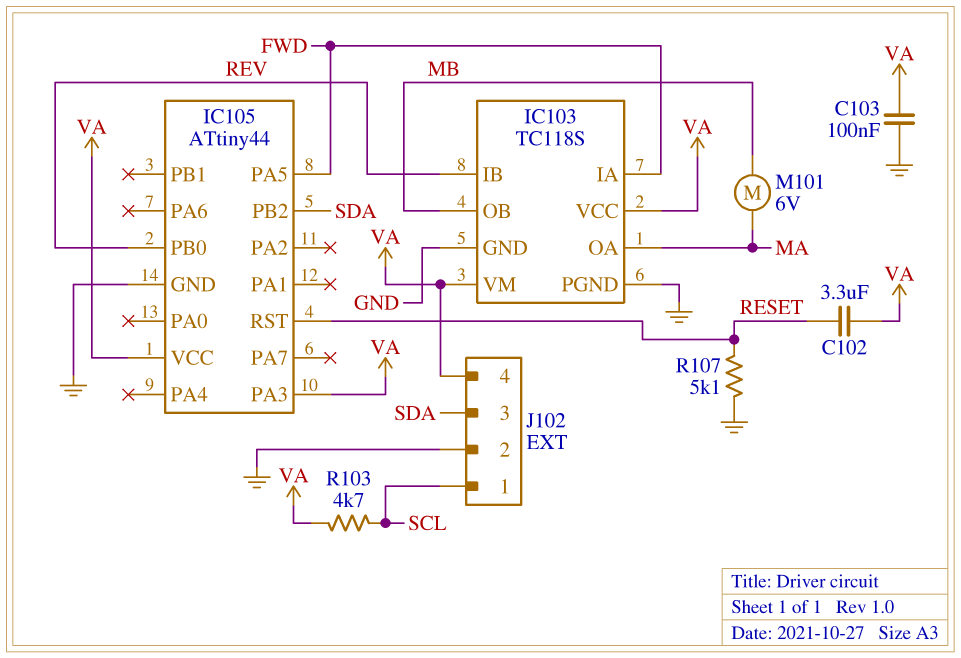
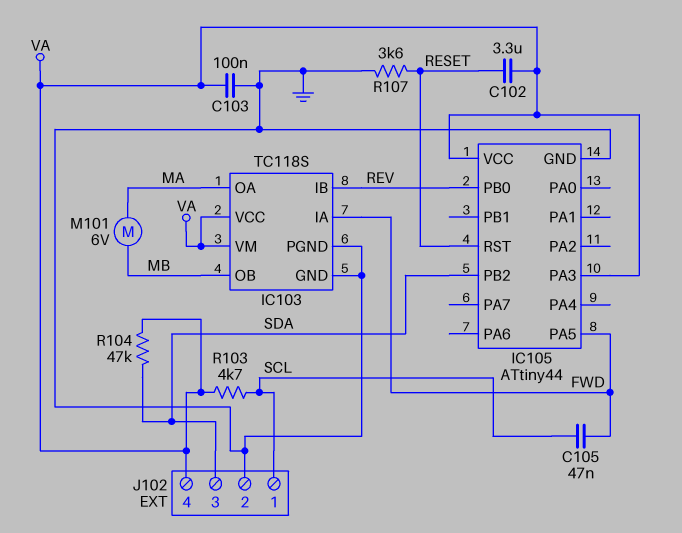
C105: none -> 47nF (FWD, SCL)
R104: none -> 47k (SDA, VA)
R107: 5.1k (GND, RESET) -> 3.6k (GND, RESET)

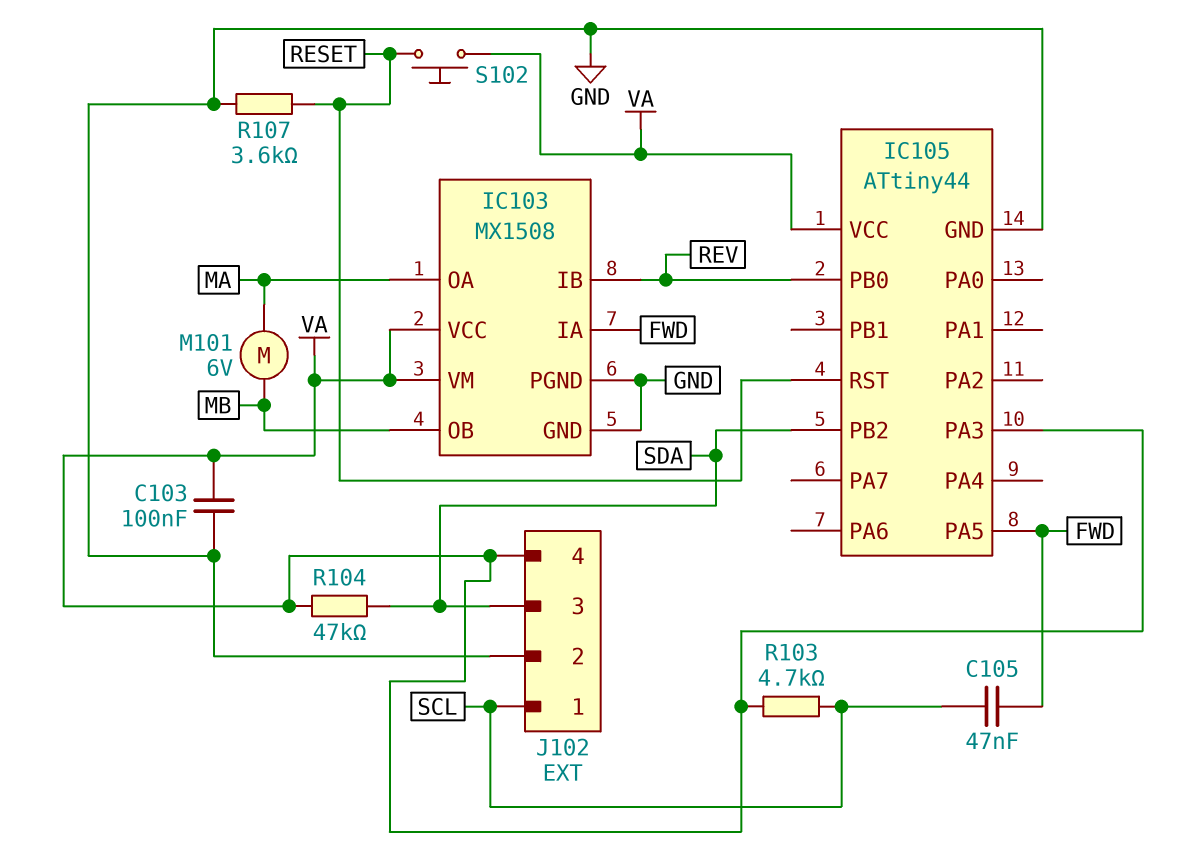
C102: 3.3uF (RESET, VA) -> none
IC103: TC118S -> MX1508
S102: none -> button (RESET, VA)

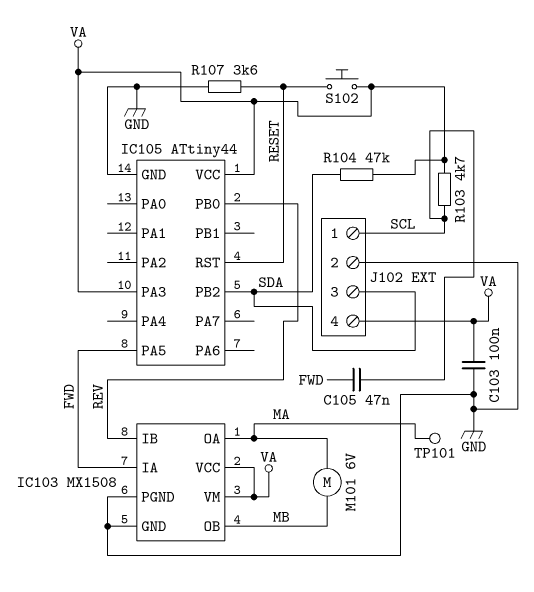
TP101: none -> test point (MA)

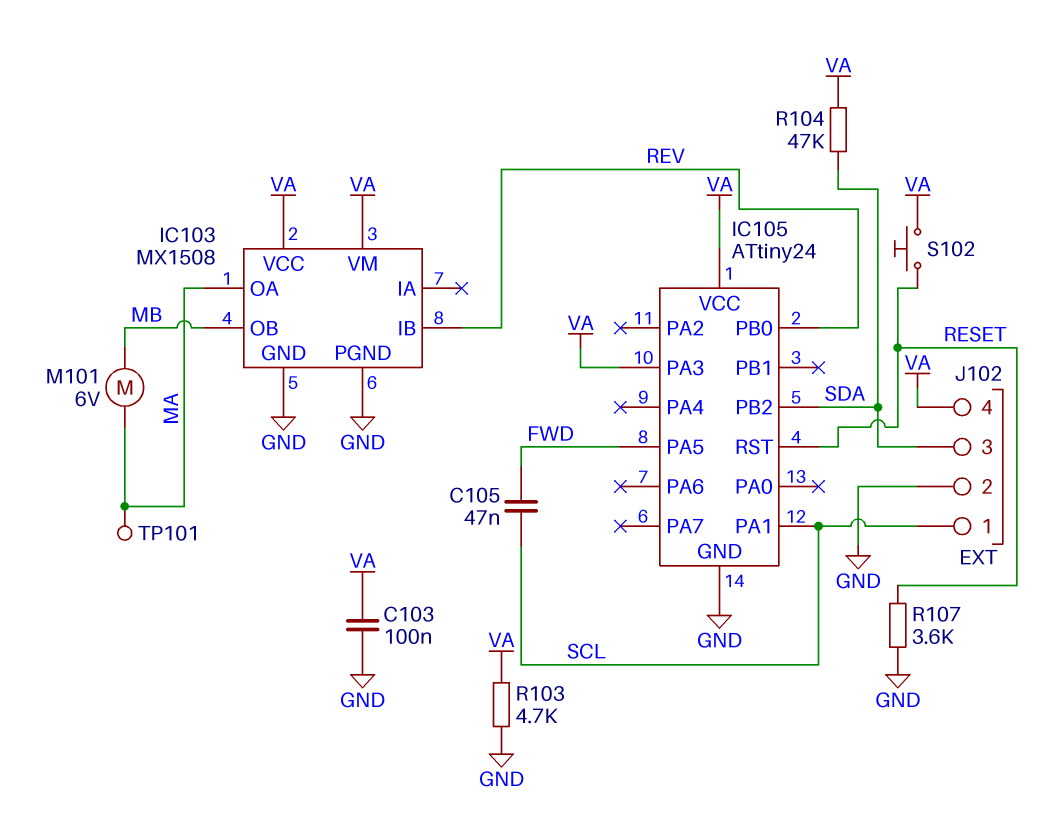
IC103 pin IA: FWD -> none
IC105: ATtiny44 -> ATtiny24
IC105 pin PA1: none -> SCL
R103: 4.7k (SCL, VA) -> 4.7k (GND, VA)

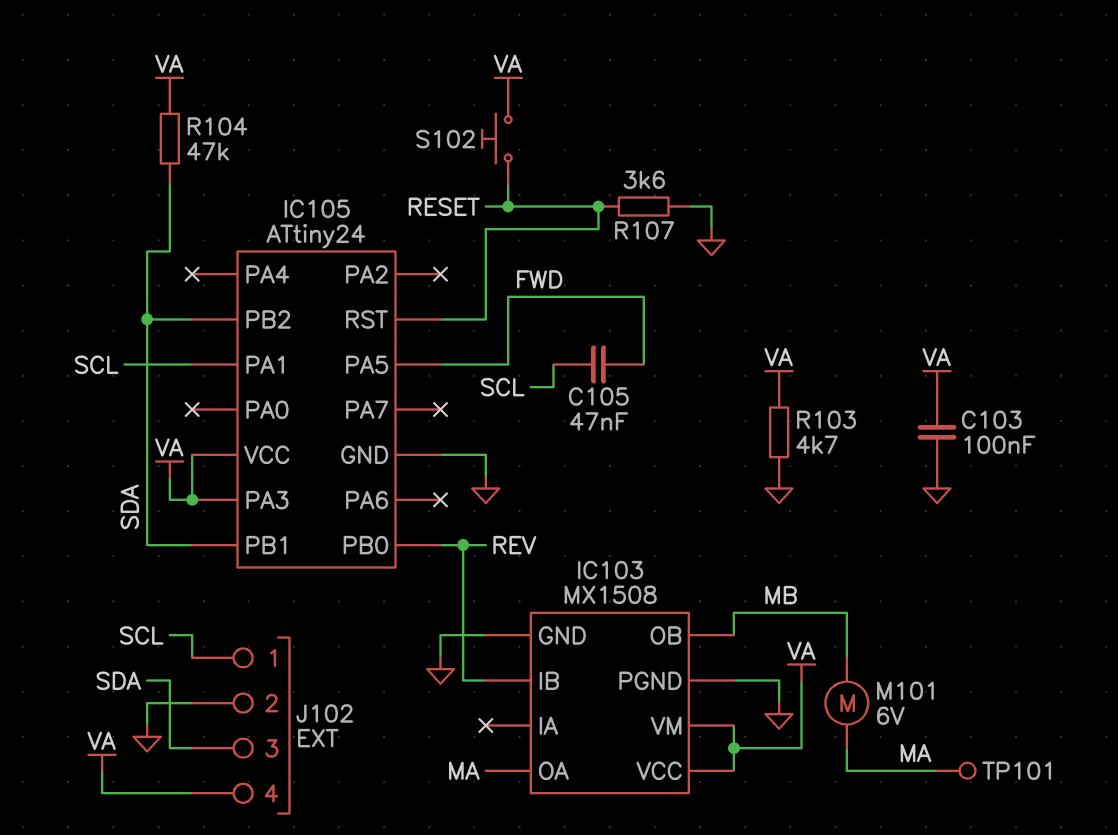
IC105 pin PB1: none -> SDA

